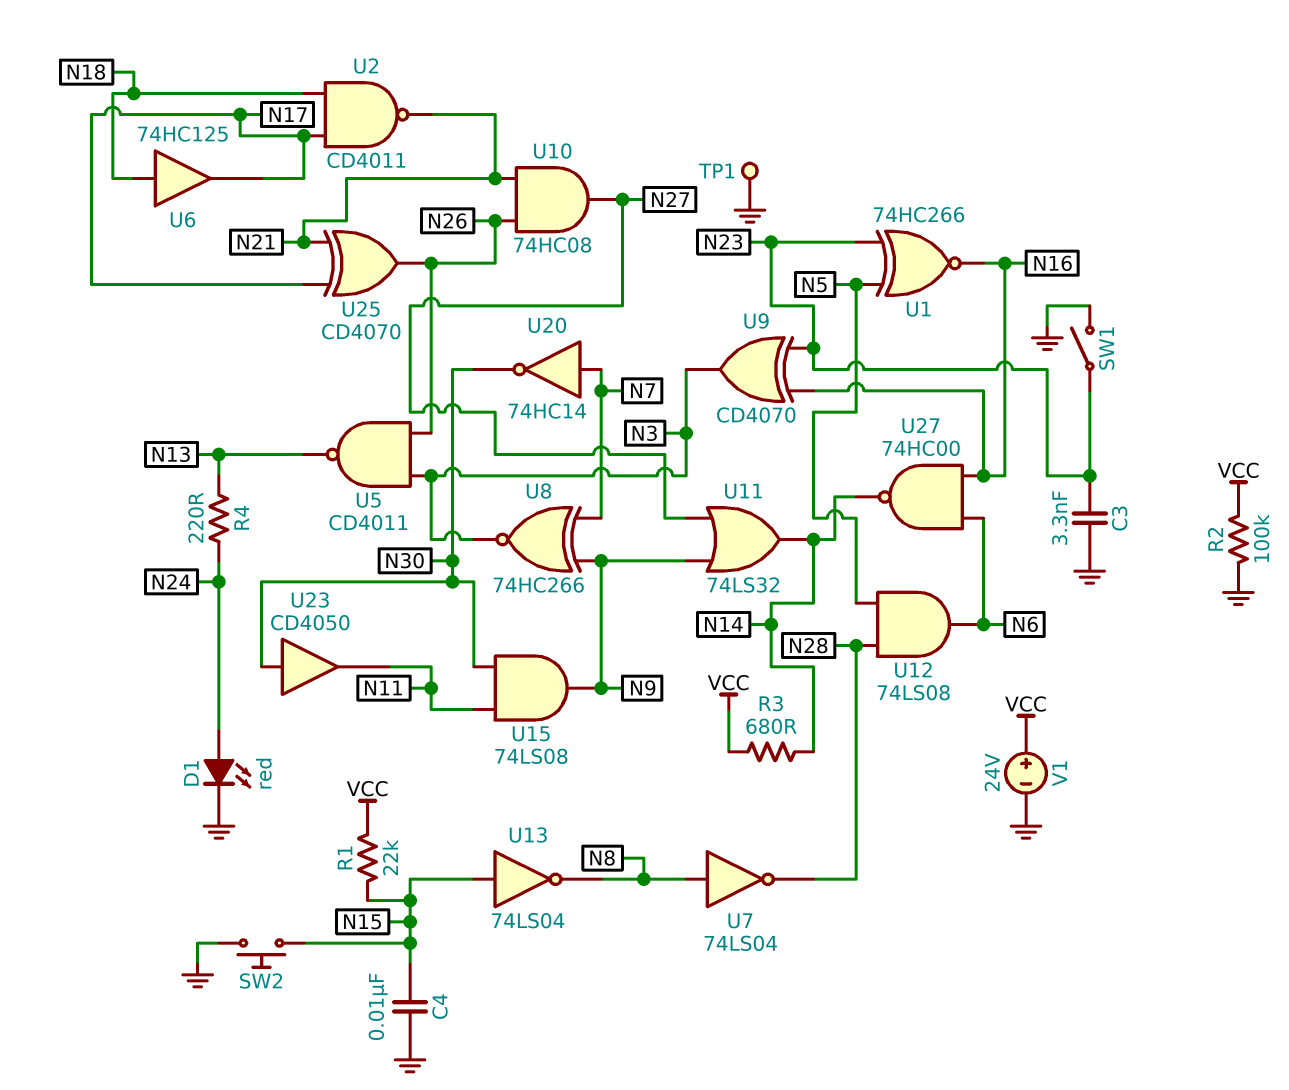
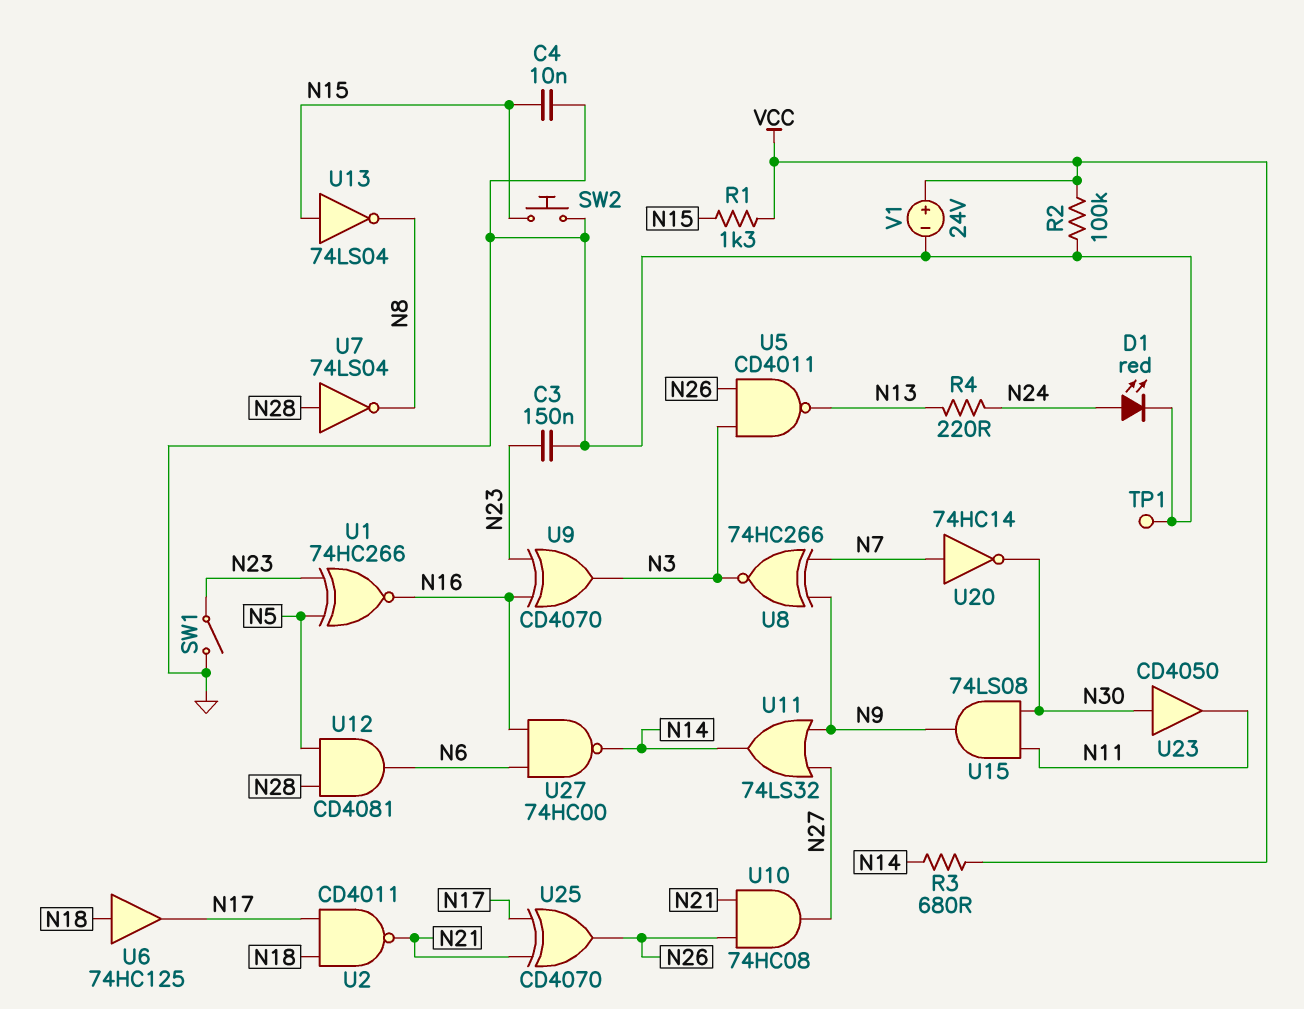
C3: 3.3nF (GND, N23) -> 150nF (GND, N23)
R1: 22k (N15, VCC) -> 1.3k (N15, VCC)
U7: NOT 74LS04 (in N8, out N28) -> NOT 74LS04 (in N28, out N8)
U12: AND 74LS08 (in N5, in N28, out N6) -> AND CD4081 (in N5, in N28, out N6)

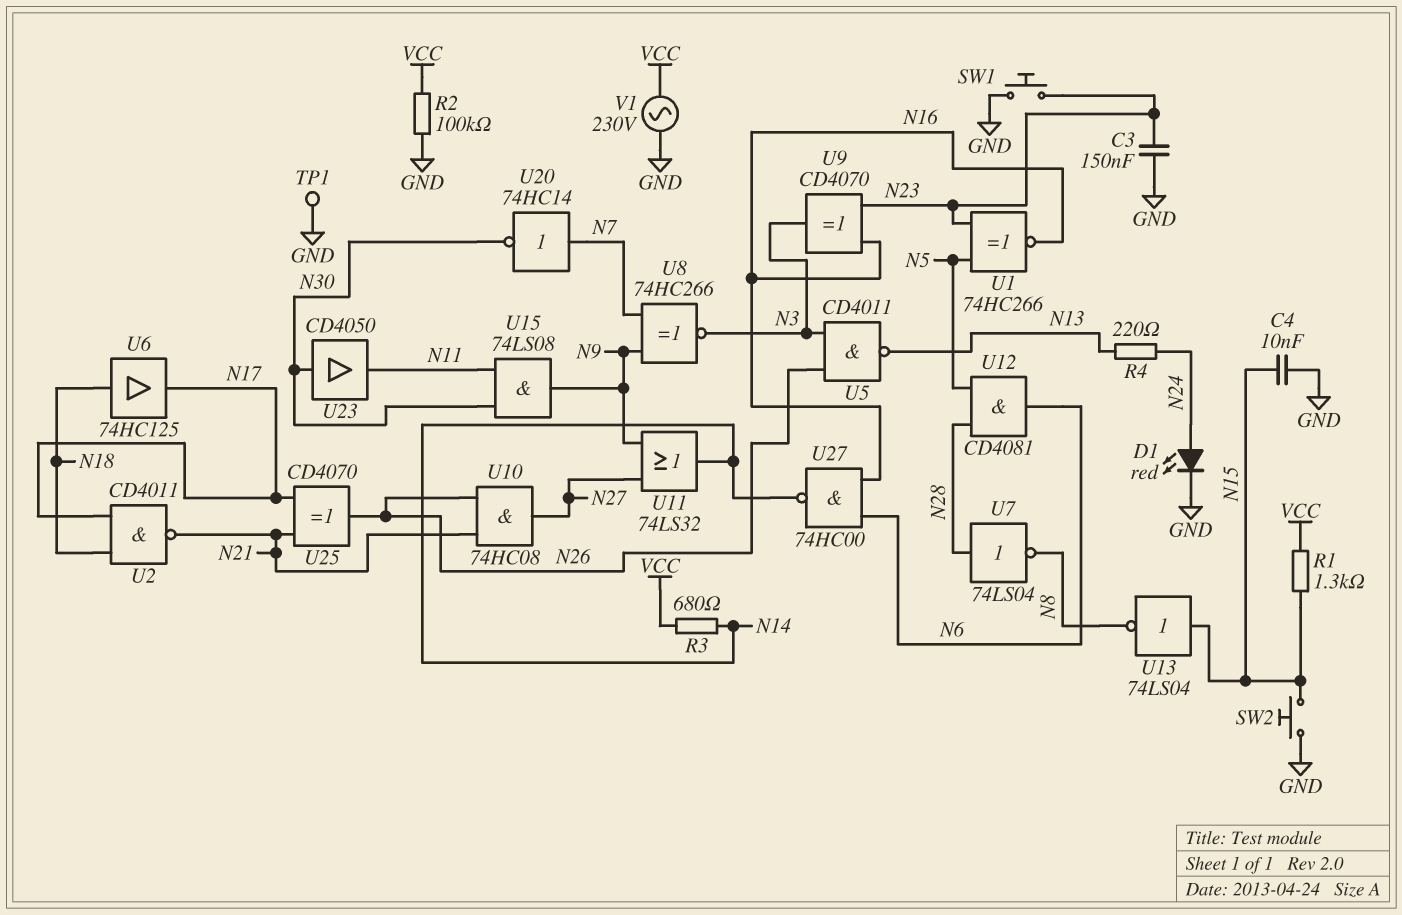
SW1: switch (GND, N23) -> button (GND, N23)
V1: 24V (plus VCC, minus GND) -> AC 230V (GND, VCC)

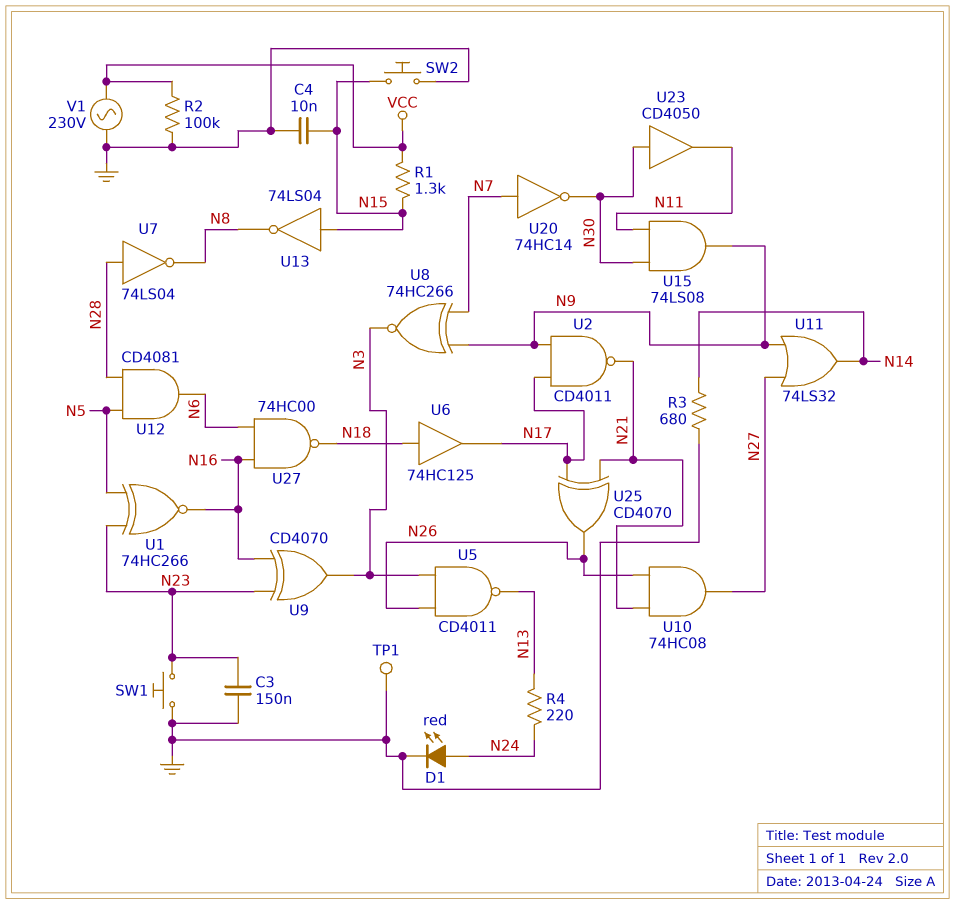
R3: 680 (N14, VCC) -> 680 (GND, N14)
U2: NAND CD4011 (in N17, in N18, out N21) -> NAND CD4011 (in N9, in N17, out N21)
U27: NAND 74HC00 (in N6, in N16, out N14) -> NAND 74HC00 (in N6, in N16, out N18)

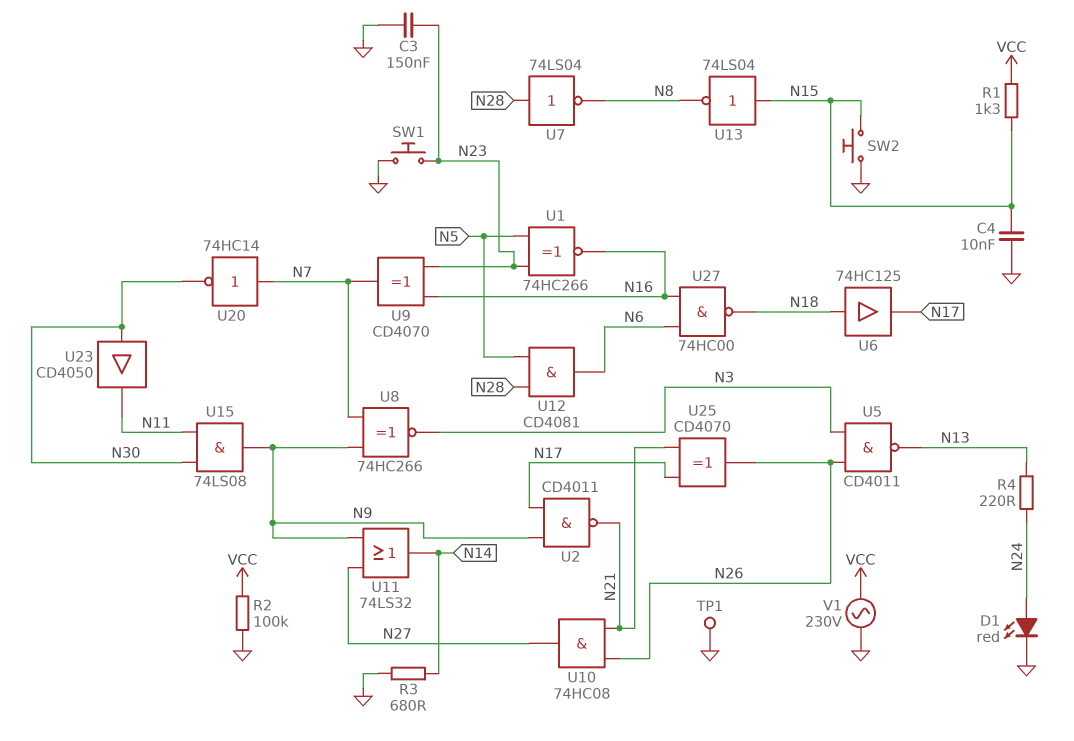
U9: XOR CD4070 (in N16, in N23, out N3) -> XOR CD4070 (in N16, in N23, out N7)

